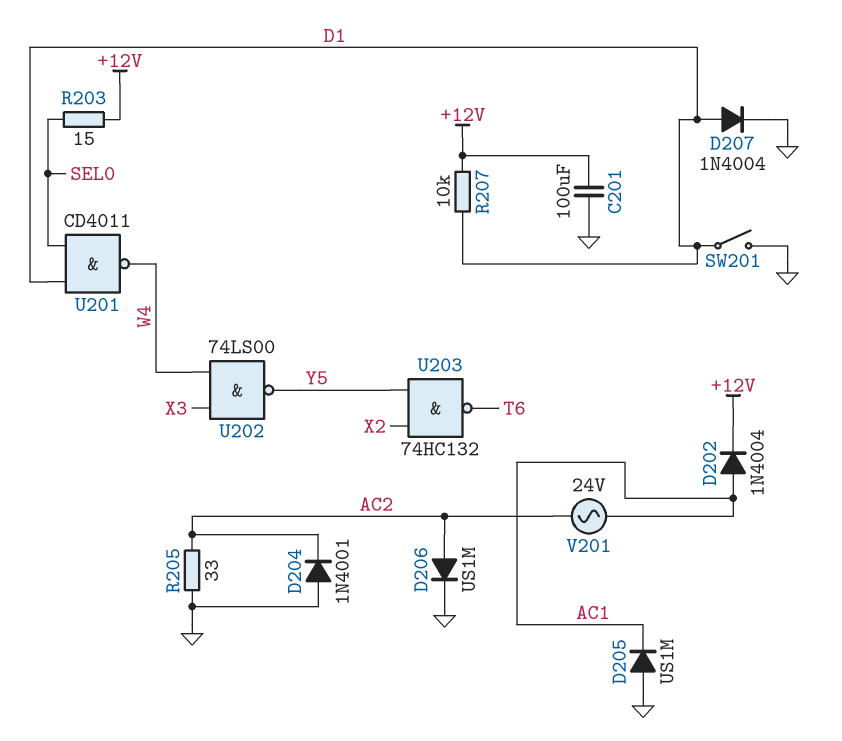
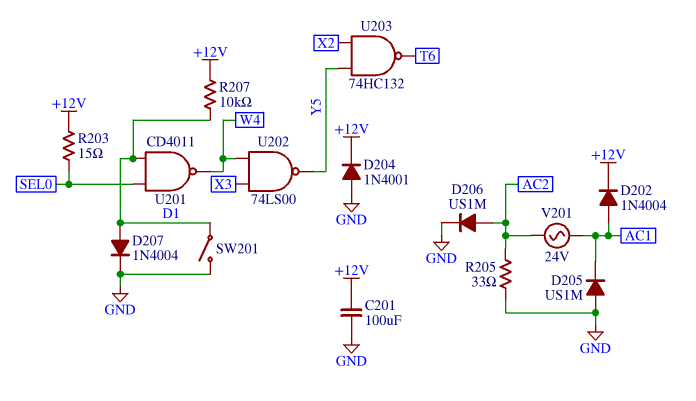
D204: diode 1N4001 (A GND, K AC2) -> diode 1N4001 (A GND, K +12V)

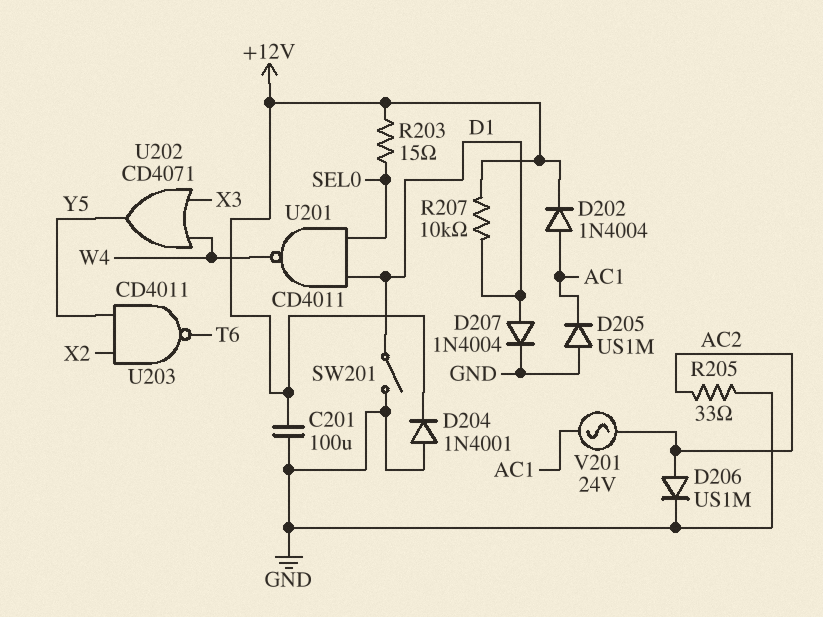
U202: NAND 74LS00 (in W4, in X3, out Y5) -> OR CD4071 (in W4, in X3, out Y5)
U203: NAND 74HC132 (in X2, in Y5, out T6) -> NAND CD4011 (in X2, in Y5, out T6)

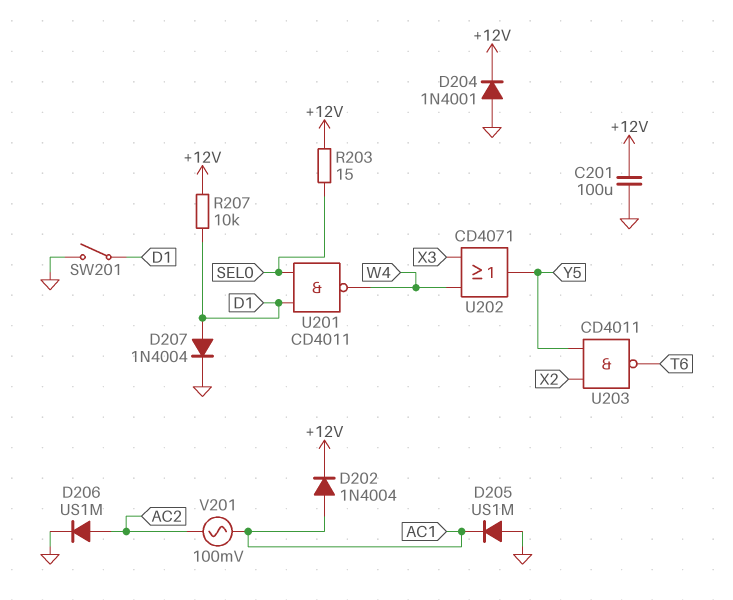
R205: 33 (AC2, GND) -> none
V201: AC 24V (AC1, AC2) -> AC 100mV (AC1, AC2)

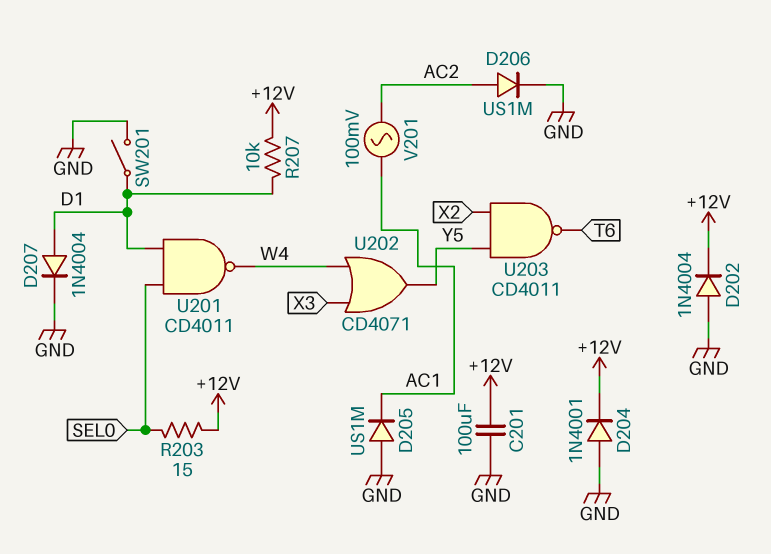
D202: diode 1N4004 (A AC1, K +12V) -> diode 1N4004 (A GND, K +12V)

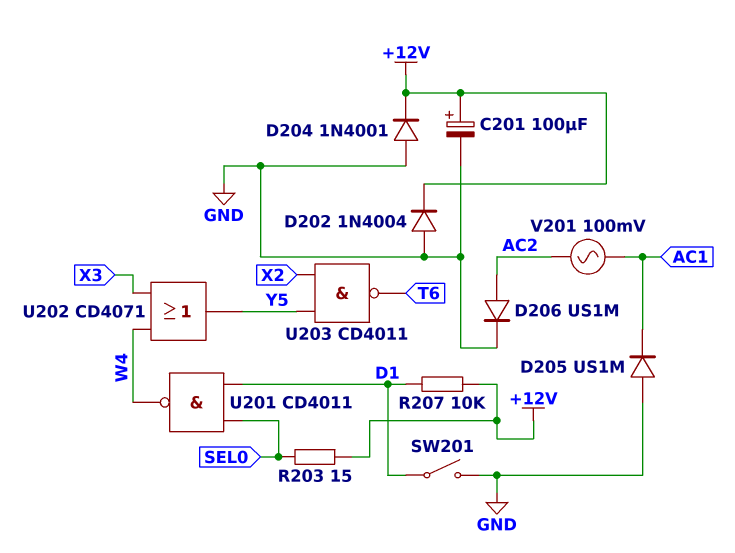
C201: 100uF (+12V, GND) -> 100uF (plus +12V, minus GND)
D207: diode 1N4004 (A D1, K GND) -> none

